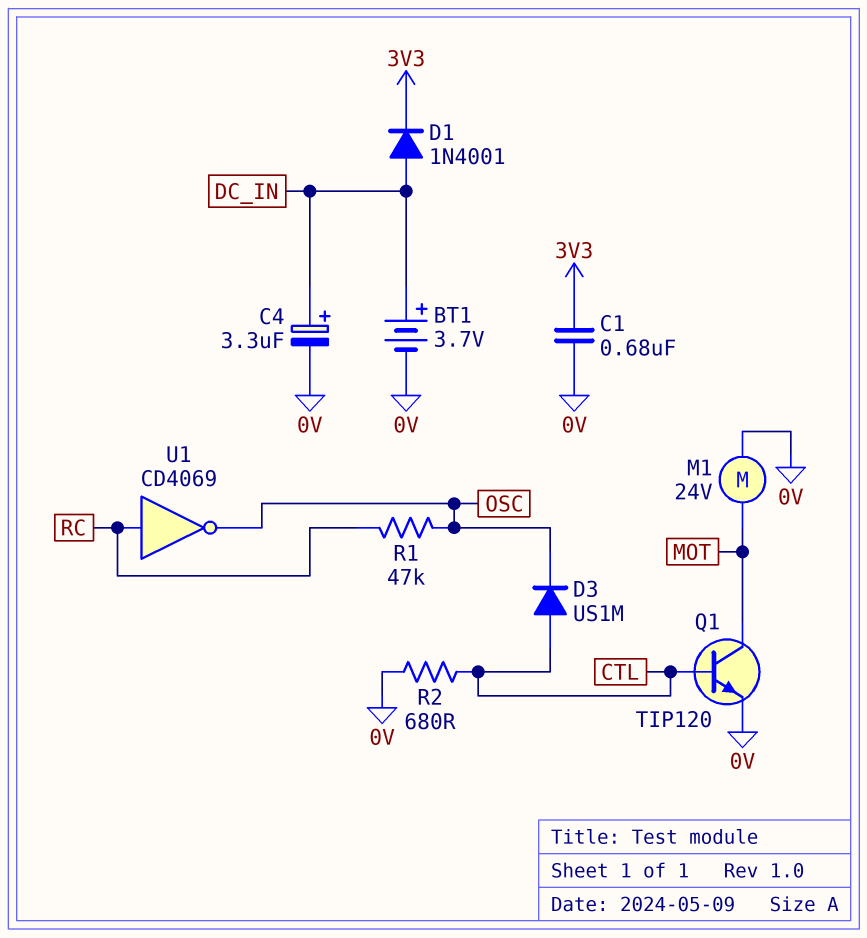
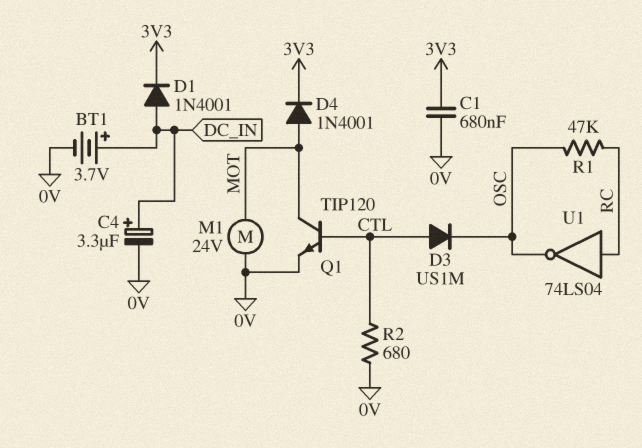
D4: none -> diode 1N4001 (A MOT, K 3V3)
U1: NOT CD4069 (in RC, out OSC) -> NOT 74LS04 (in RC, out OSC)

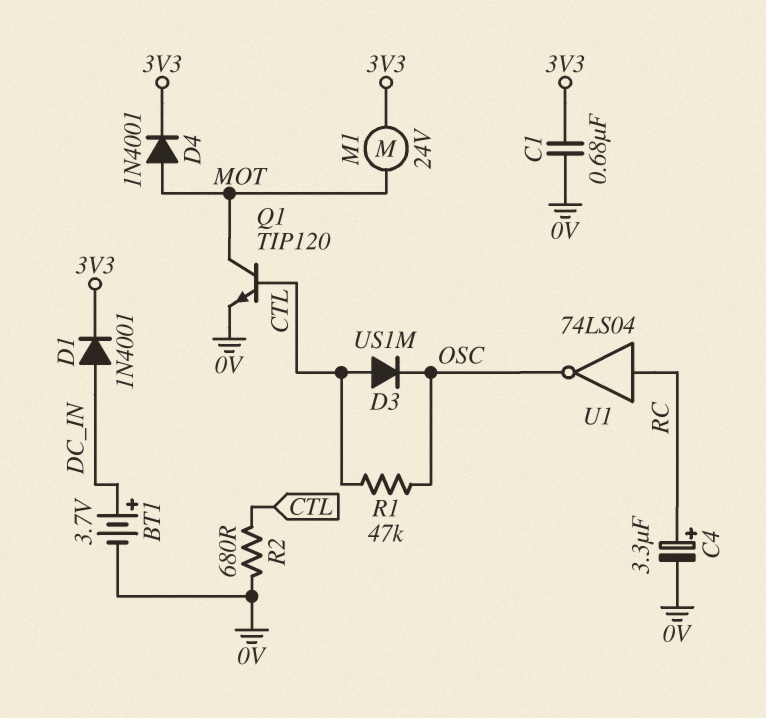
C4: 3.3uF (plus DC_IN, minus 0V) -> 3.3uF (plus RC, minus 0V)
M1: motor 24V (0V, MOT) -> motor 24V (3V3, MOT)
R1: 47k (OSC, RC) -> 47k (CTL, OSC)

